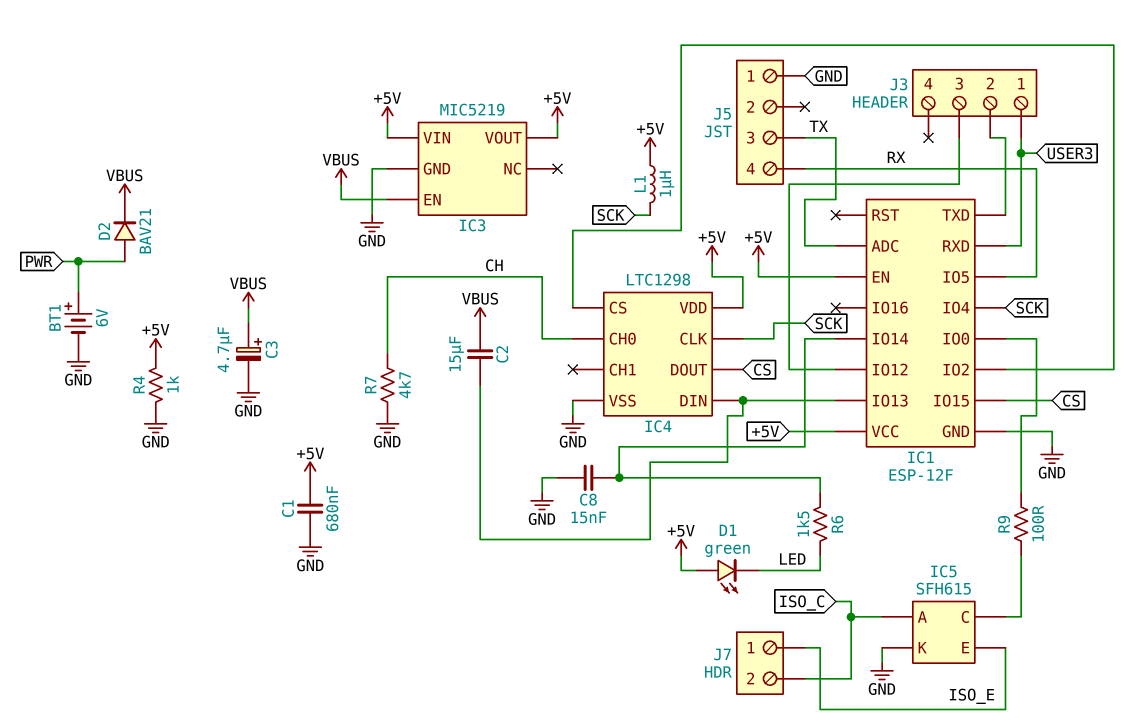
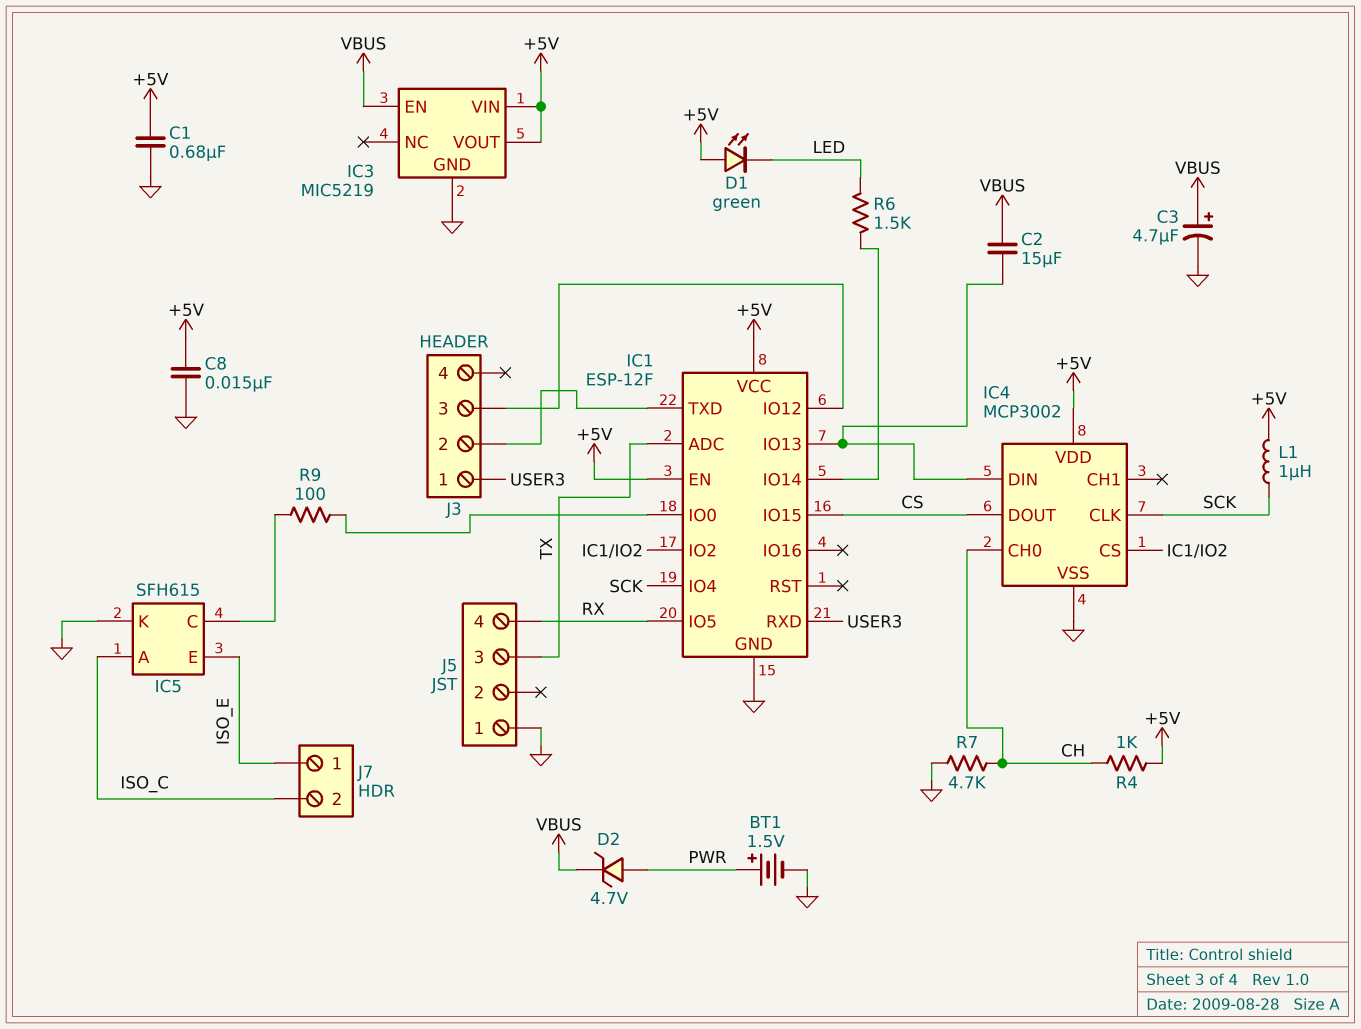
BT1: 6V (plus PWR, minus GND) -> 1.5V (plus PWR, minus GND)
C8: 15nF (GND, IC1/IO14) -> 15nF (+5V, GND)
D2: diode BAV21 (A PWR, K VBUS) -> zener 4.7V (A PWR, K VBUS)
IC4: LTC1298 -> MCP3002
R4: 1k (+5V, GND) -> 1k (+5V, CH)

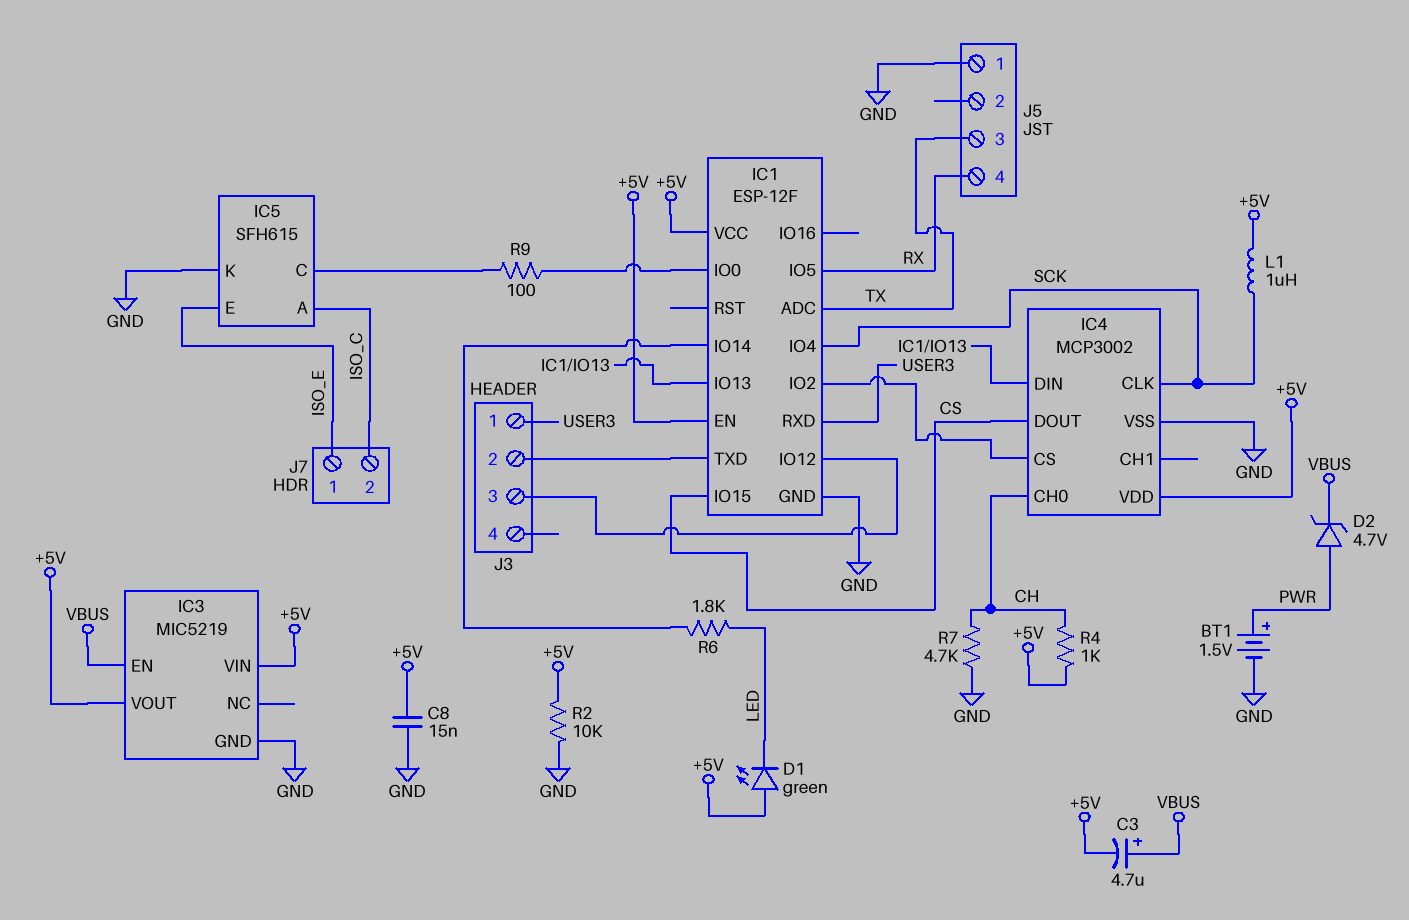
C1: 680nF (+5V, GND) -> none
C2: 15uF (IC1/IO13, VBUS) -> none
C3: 4.7uF (plus VBUS, minus GND) -> 4.7uF (plus VBUS, minus +5V)
R2: none -> 10k (+5V, GND)
R6: 1.5k (IC1/IO14, LED) -> 1.8k (IC1/IO14, LED)

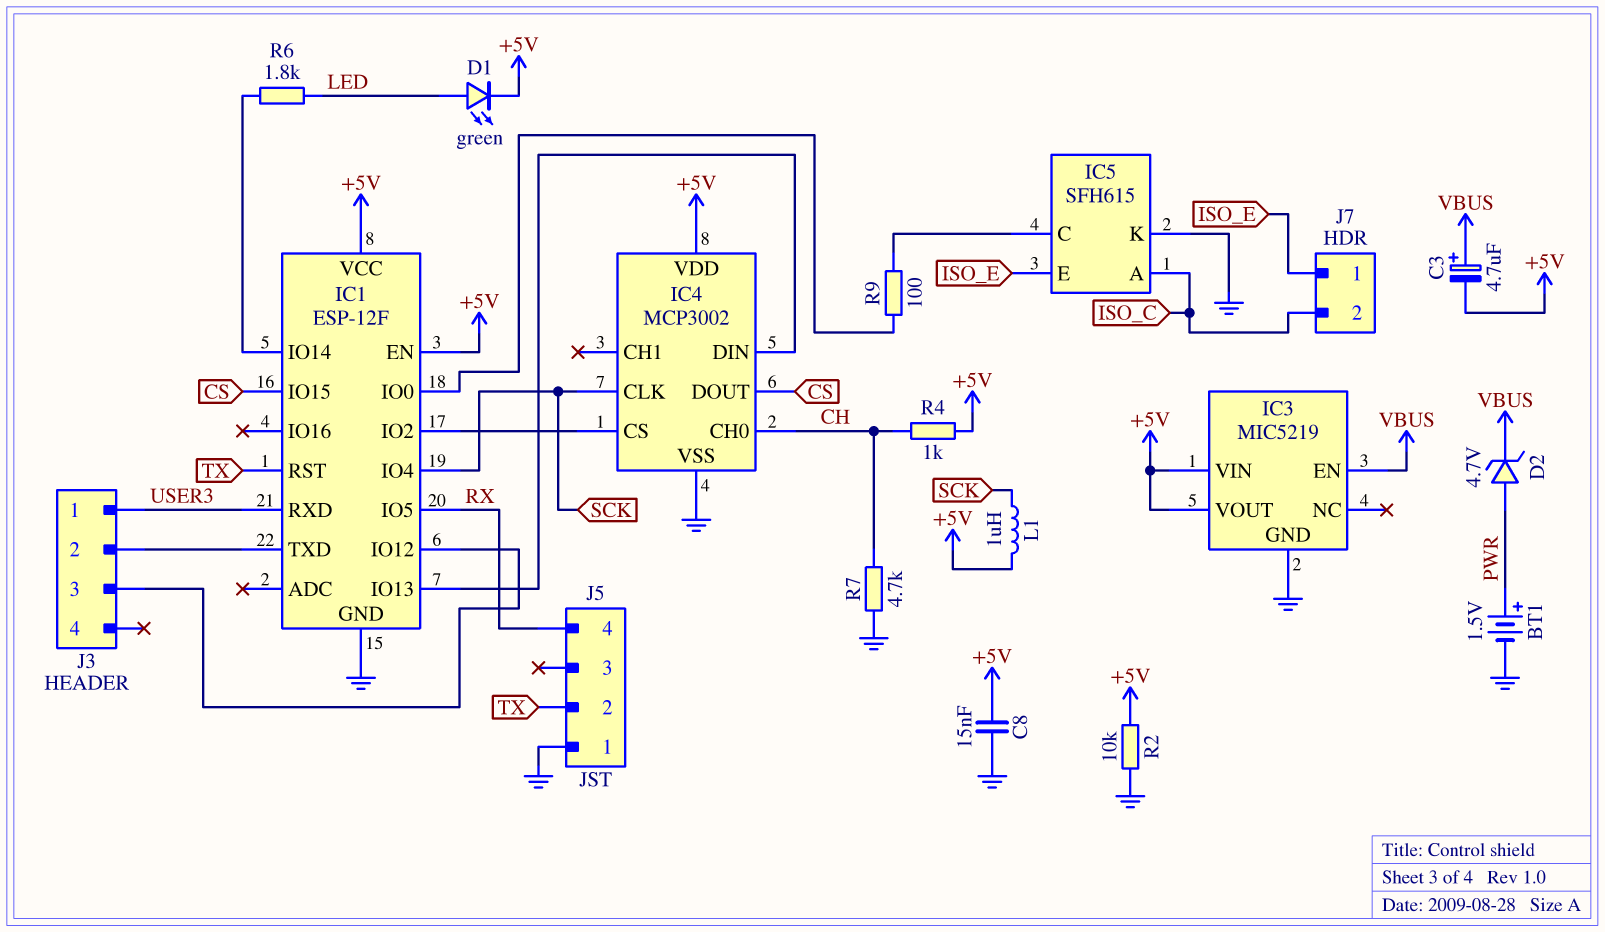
D1: LED green (A +5V, K LED) -> LED green (A LED, K +5V)
IC1 pin ADC: TX -> none
IC1 pin RST: none -> TX
J5 pin 2: none -> TX
J5 pin 3: TX -> none

